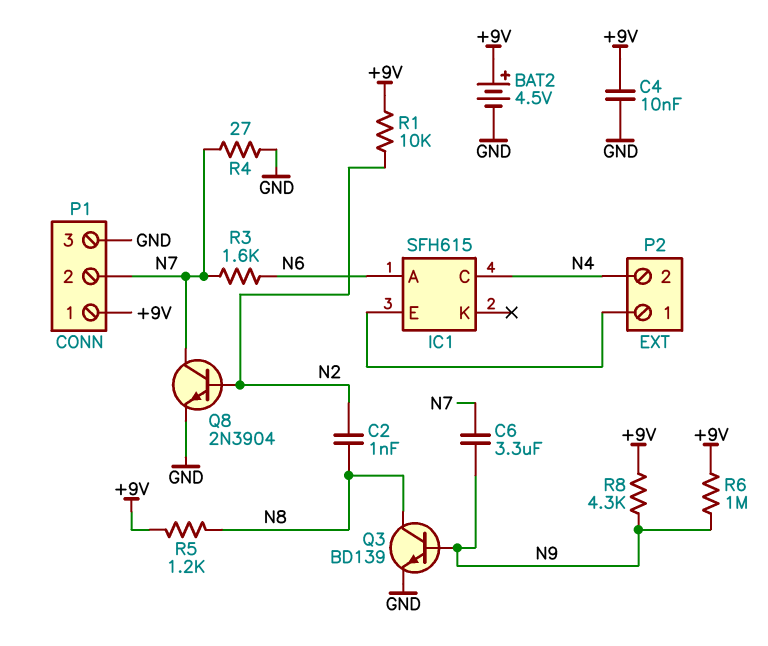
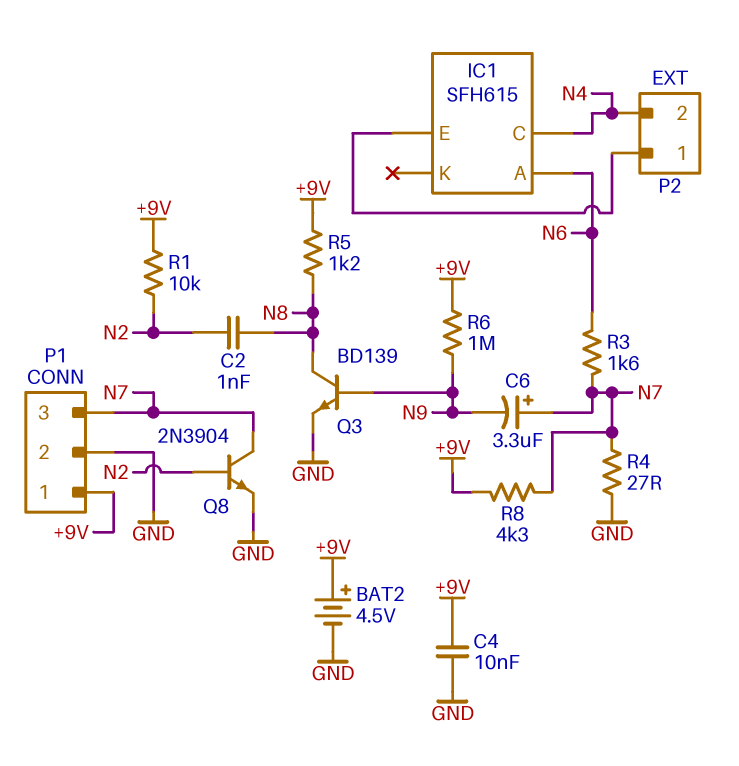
C6: 3.3uF (N7, N9) -> 3.3uF (plus N7, minus N9)
P1 pin 2: N7 -> GND
P1 pin 3: GND -> N7
R8: 4.3k (+9V, N9) -> 4.3k (+9V, N7)

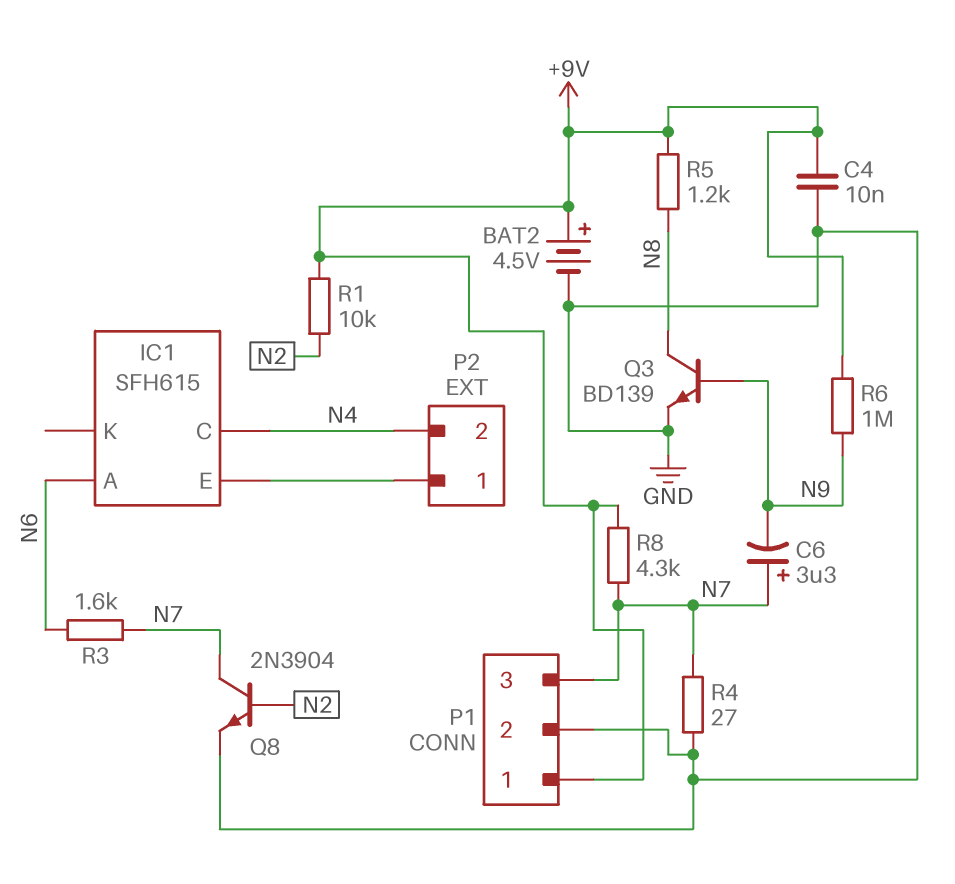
C2: 1nF (N2, N8) -> none

